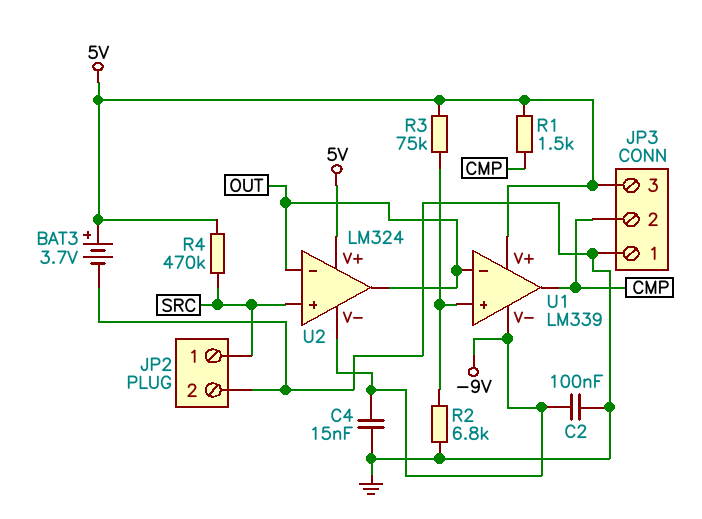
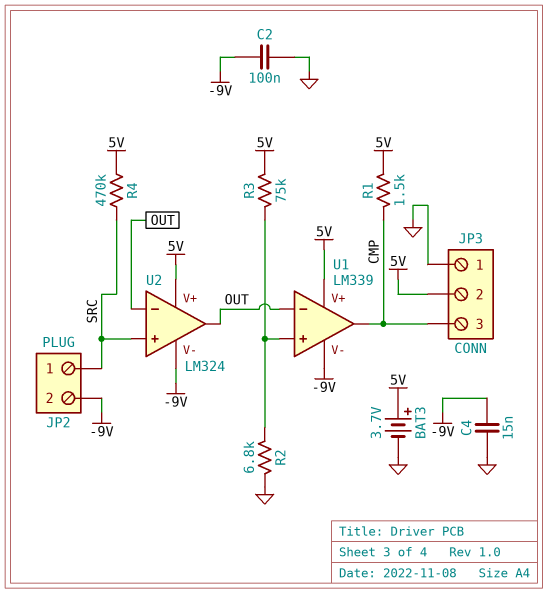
JP2 pin 2: GND -> -9V
JP3 pin 2: CMP -> 5V
JP3 pin 3: 5V -> CMP

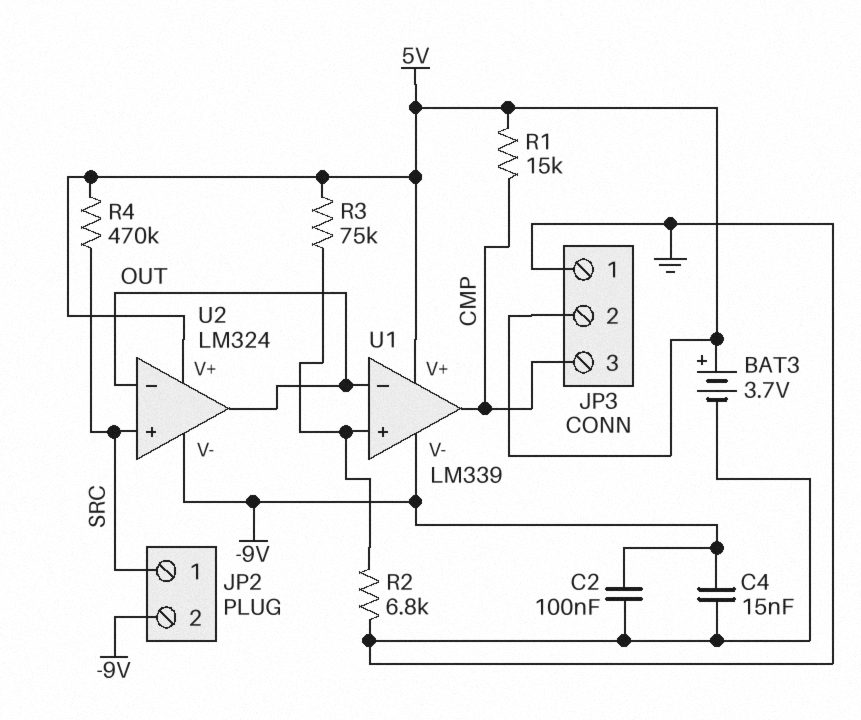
R1: 1.5k (5V, CMP) -> 15k (5V, CMP)

